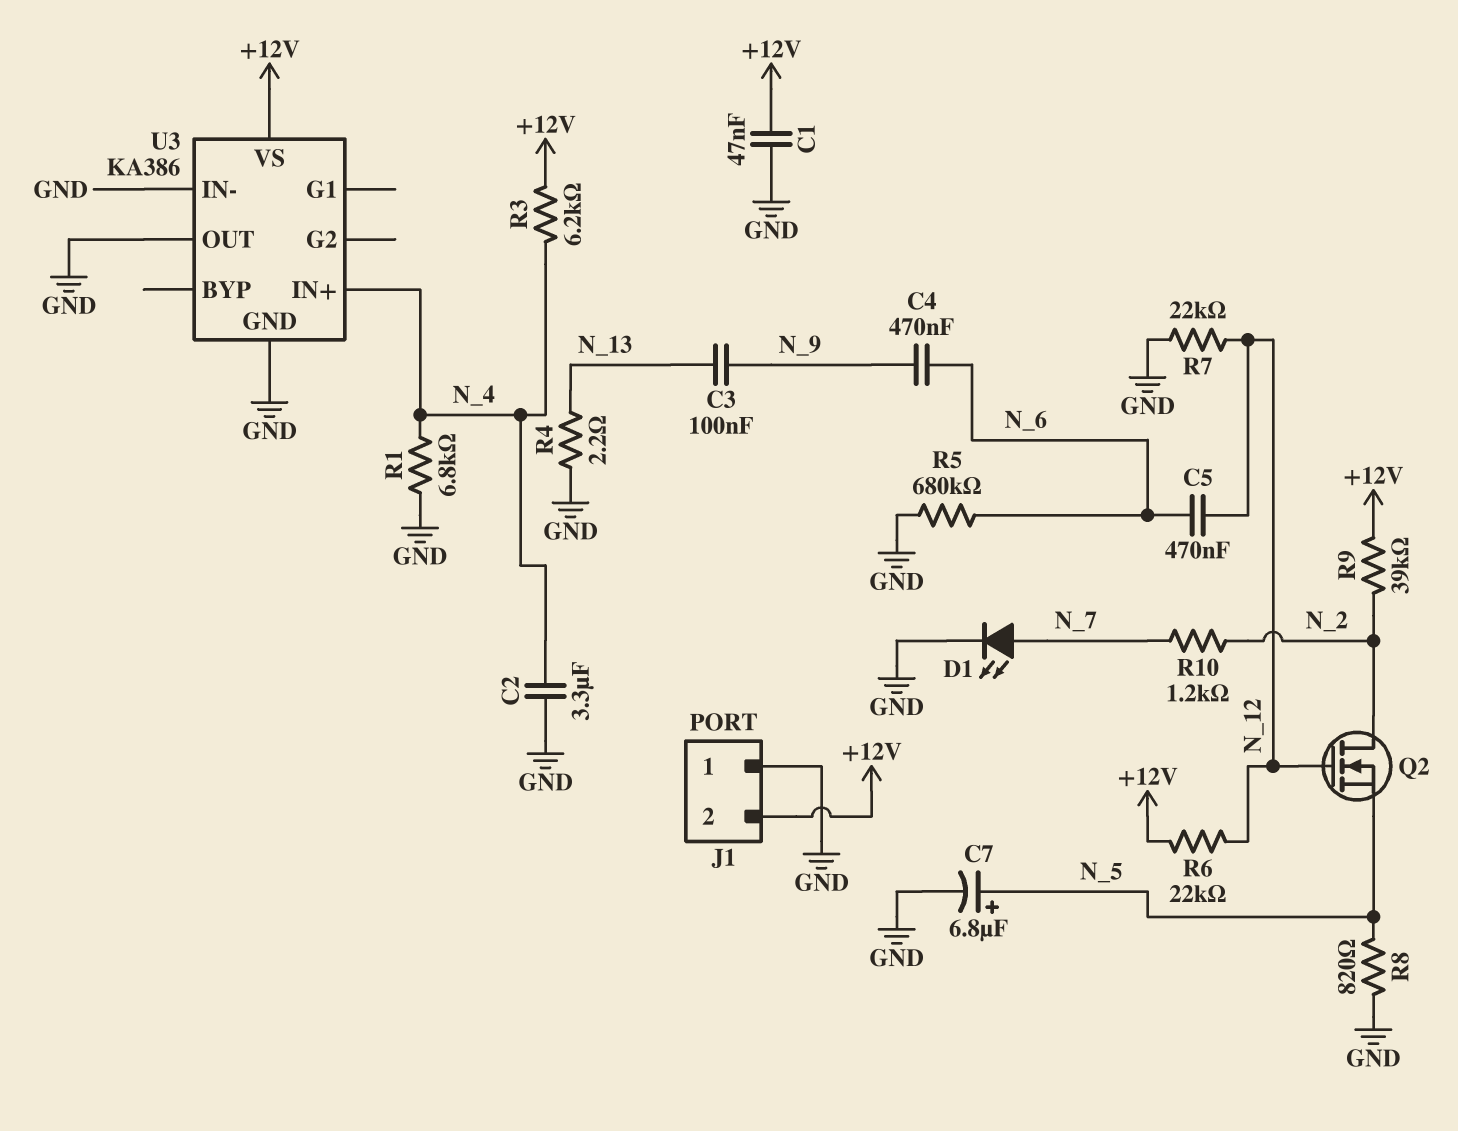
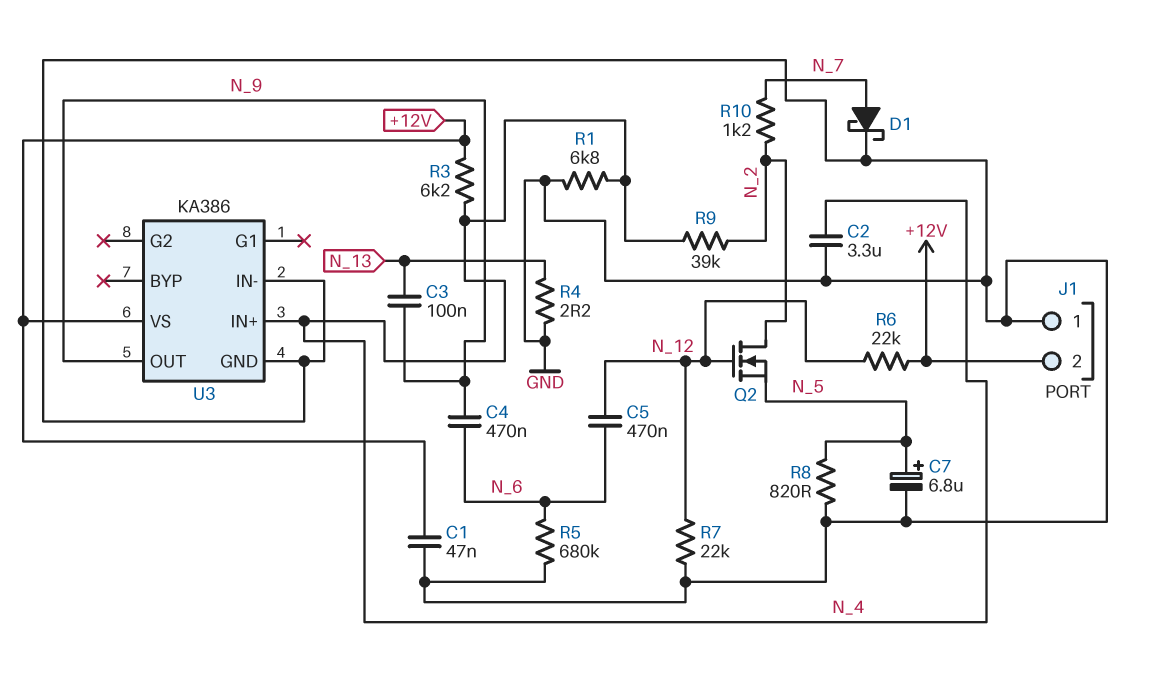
D1: LED (A N_7, K GND) -> schottky (A N_7, K GND)
R9: 39k (+12V, N_2) -> 39k (N_2, N_4)
U3 pin OUT: GND -> N_9

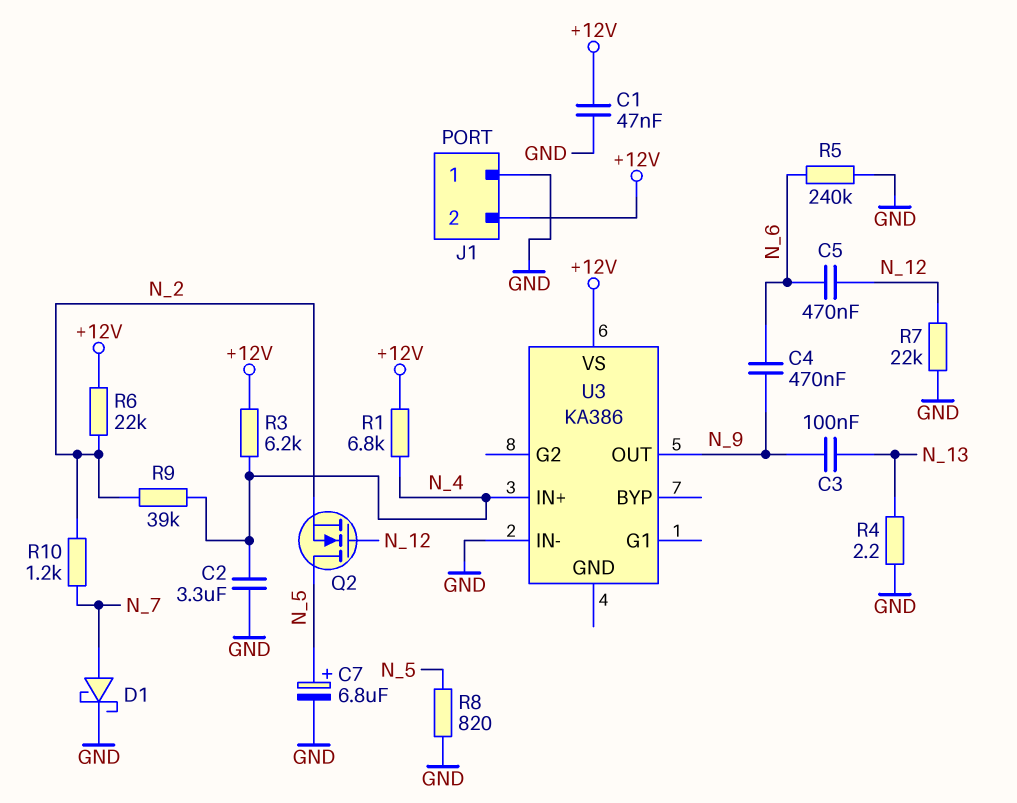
Q2: NMOS (G N_12, D N_2, S N_5) -> NMOS (G N_12, D N_5, S N_2)
R1: 6.8k (GND, N_4) -> 6.8k (+12V, N_4)
R5: 680k (GND, N_6) -> 240k (GND, N_6)
R6: 22k (+12V, N_12) -> 22k (+12V, N_2)
U3 pin GND: GND -> none

